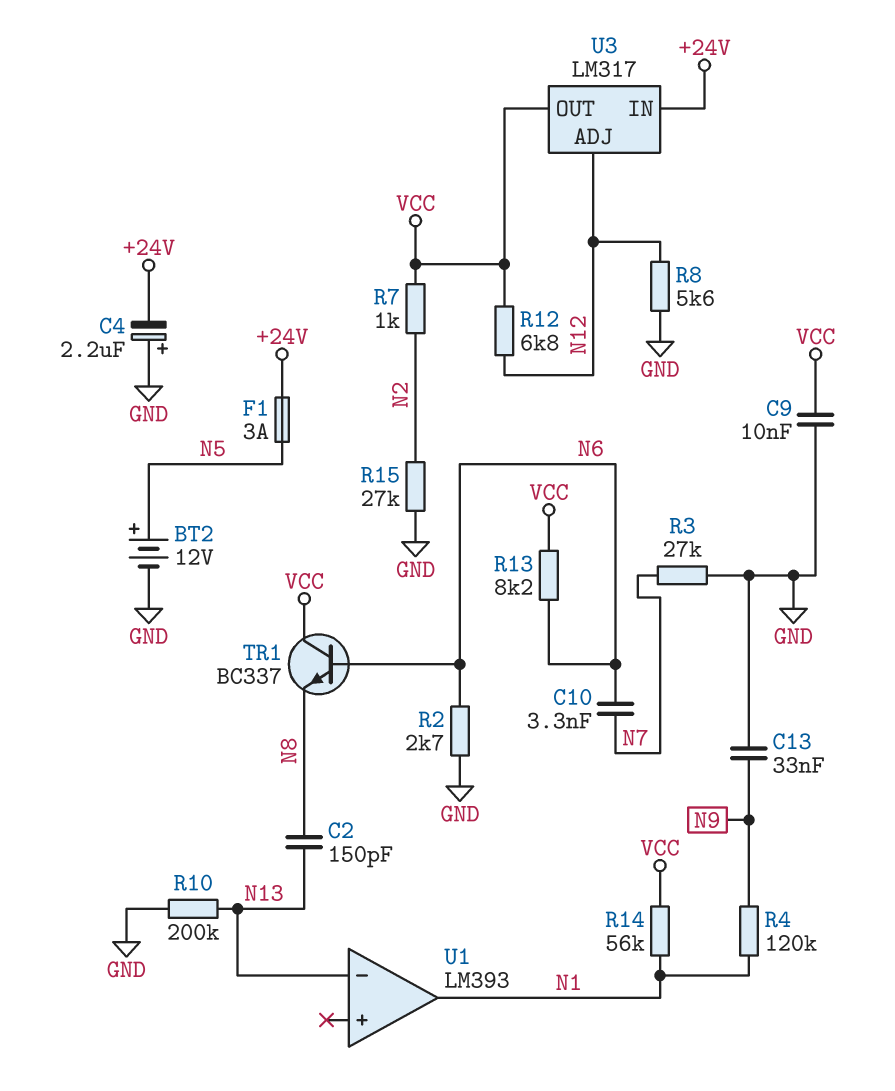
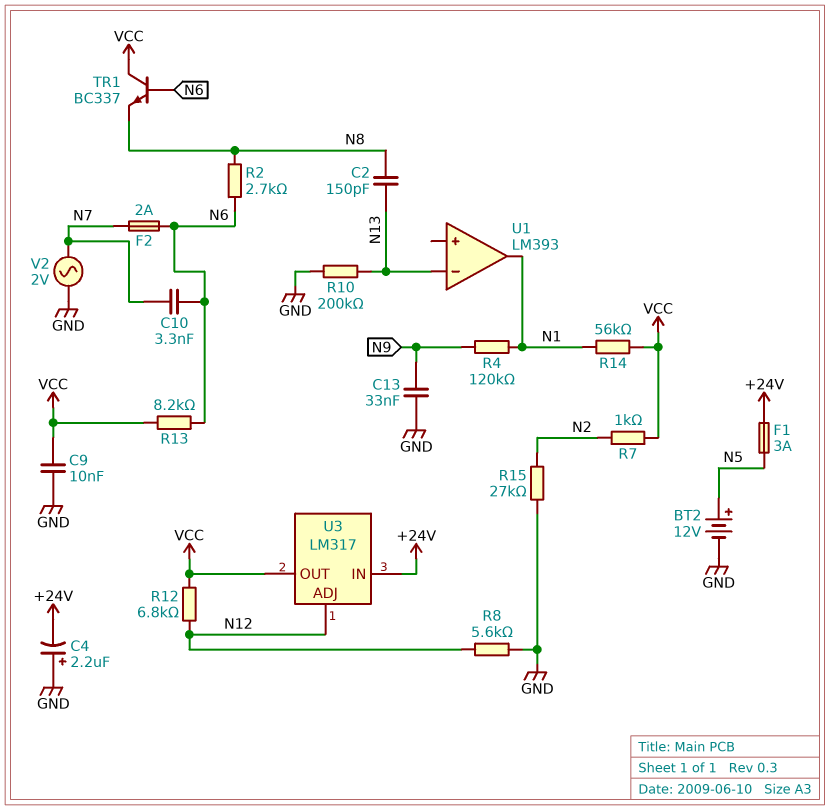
F2: none -> 2A (N6, N7)
R2: 2.7k (GND, N6) -> 2.7k (N6, N8)
R3: 27k (GND, N7) -> none
V2: none -> AC 2V (GND, N7)

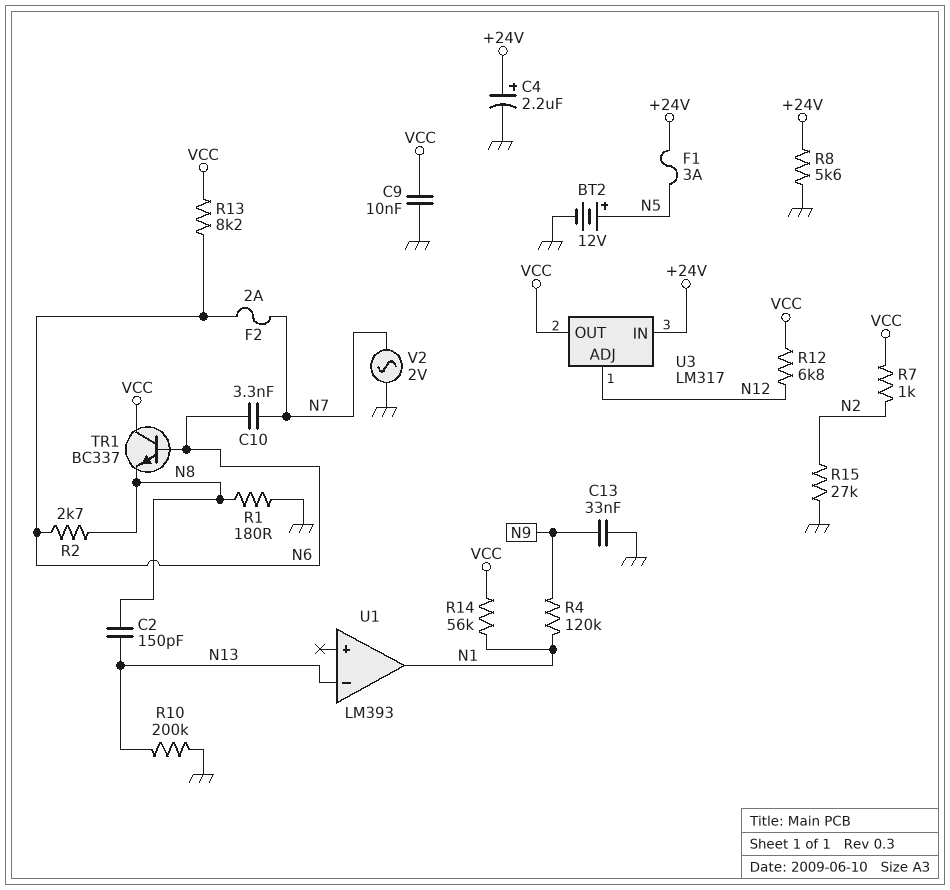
C4: 2.2uF (plus GND, minus +24V) -> 2.2uF (plus +24V, minus GND)
R1: none -> 180 (GND, N8)
R8: 5.6k (GND, N12) -> 5.6k (+24V, GND)

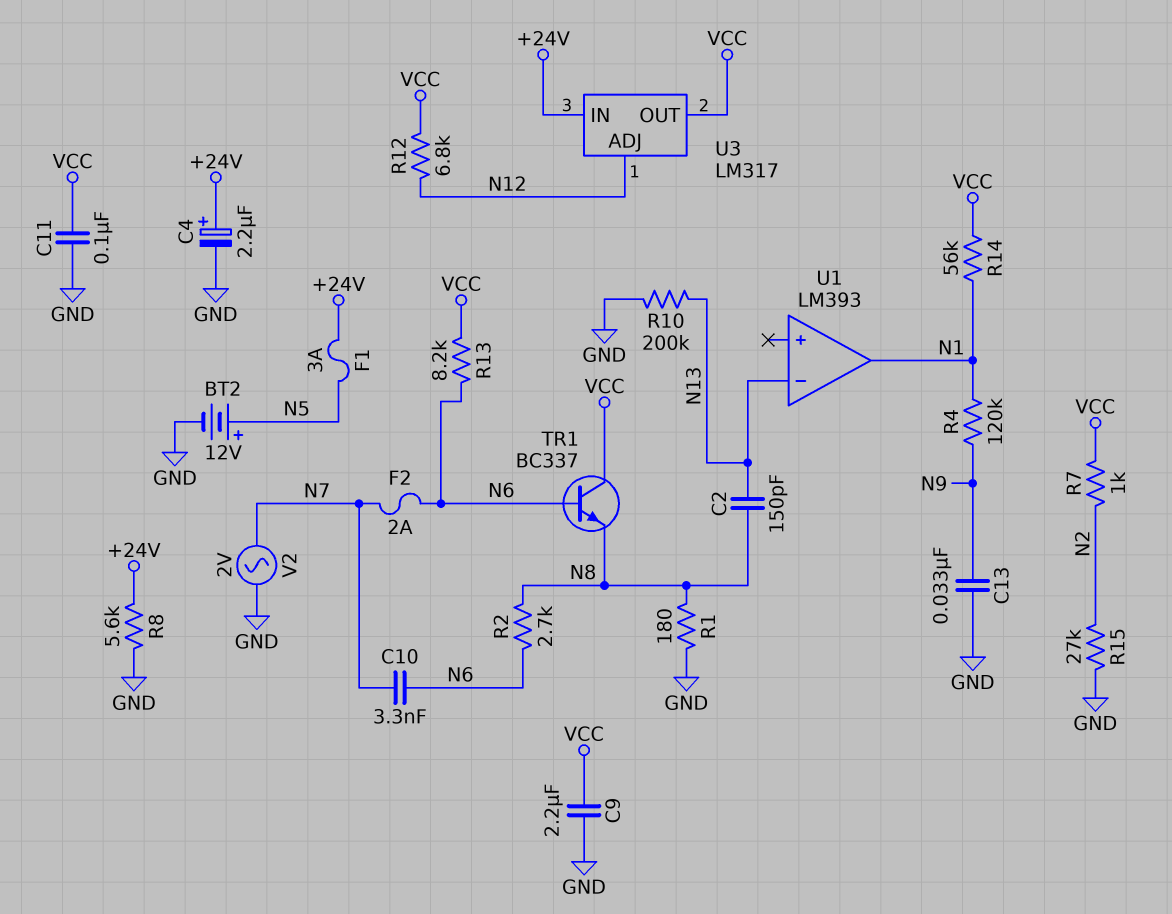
C9: 10nF (GND, VCC) -> 2.2uF (GND, VCC)
C11: none -> 100nF (GND, VCC)

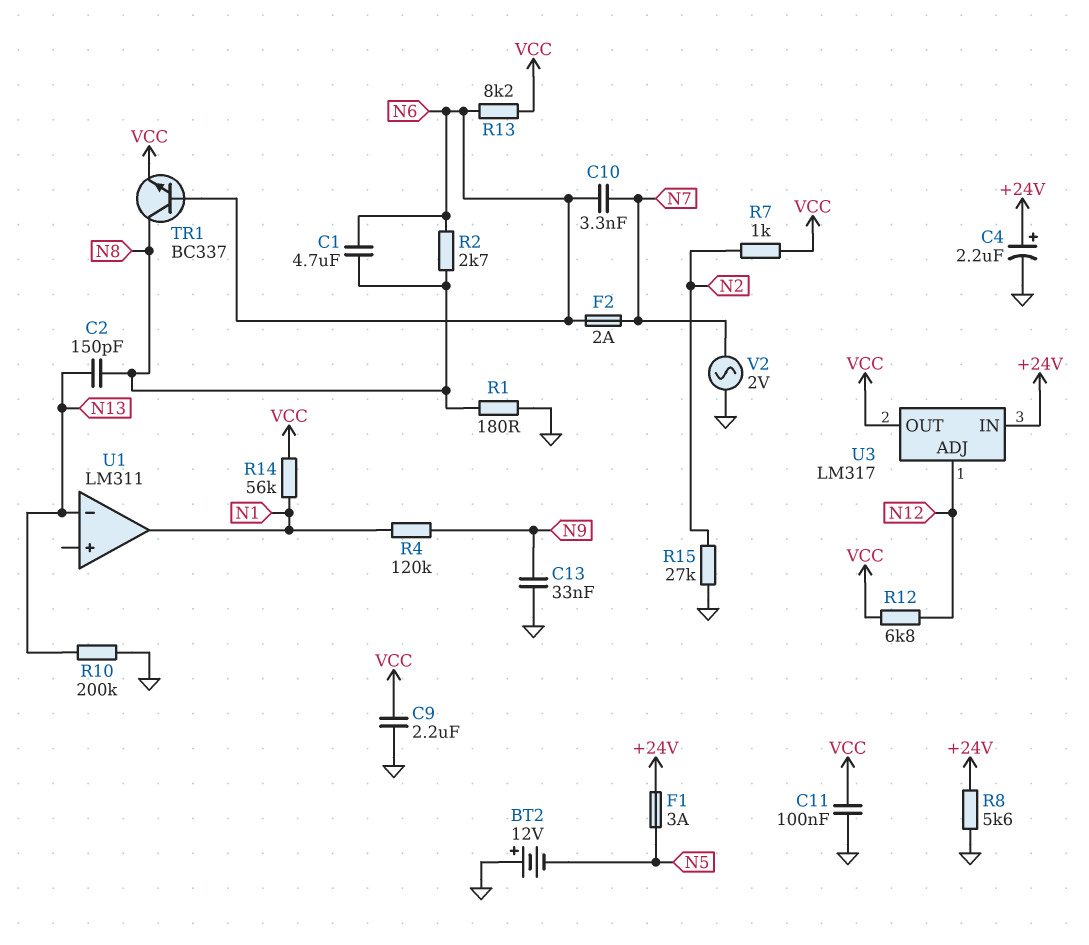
BT2: 12V (plus N5, minus GND) -> 12V (plus GND, minus N5)
C1: none -> 4.7uF (N6, N8)
TR1: NPN BC337 (B N6, C VCC, E N8) -> NPN BC337 (B N6, C N8, E VCC)
U1: LM393 -> LM311

